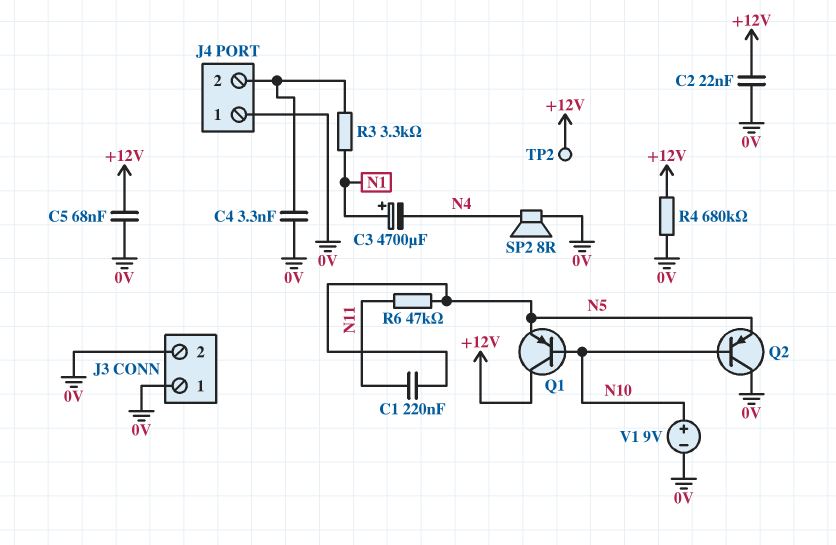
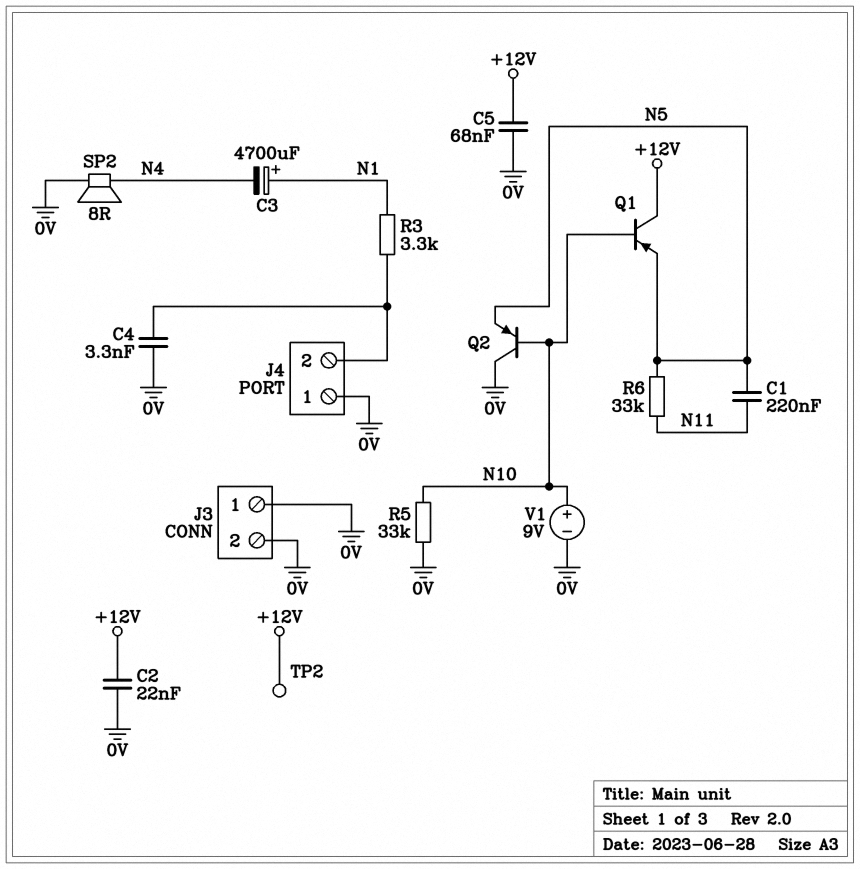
R4: 680k (+12V, 0V) -> none
R5: none -> 33k (0V, N10)
R6: 47k (N5, N11) -> 33k (N5, N11)

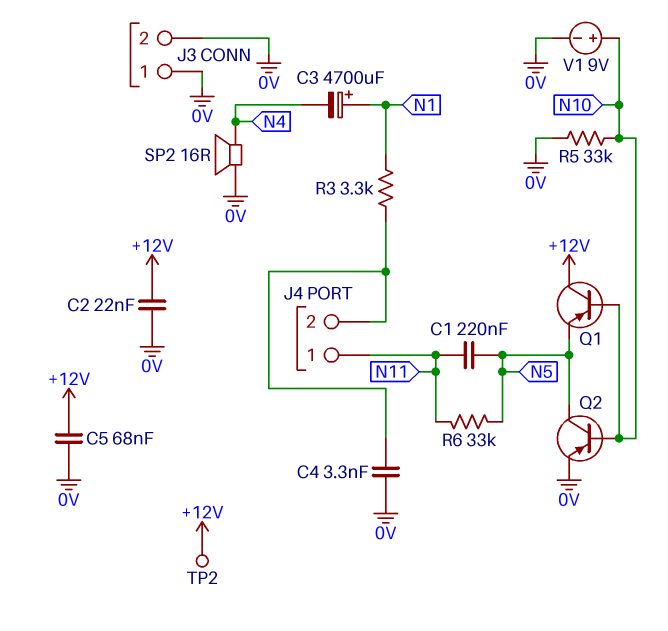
J4 pin 1: 0V -> N11
Q2: PNP (B N10, C 0V, E N5) -> PNP (B N10, C N5, E 0V)
SP2: speaker 8R (0V, N4) -> speaker 16R (0V, N4)

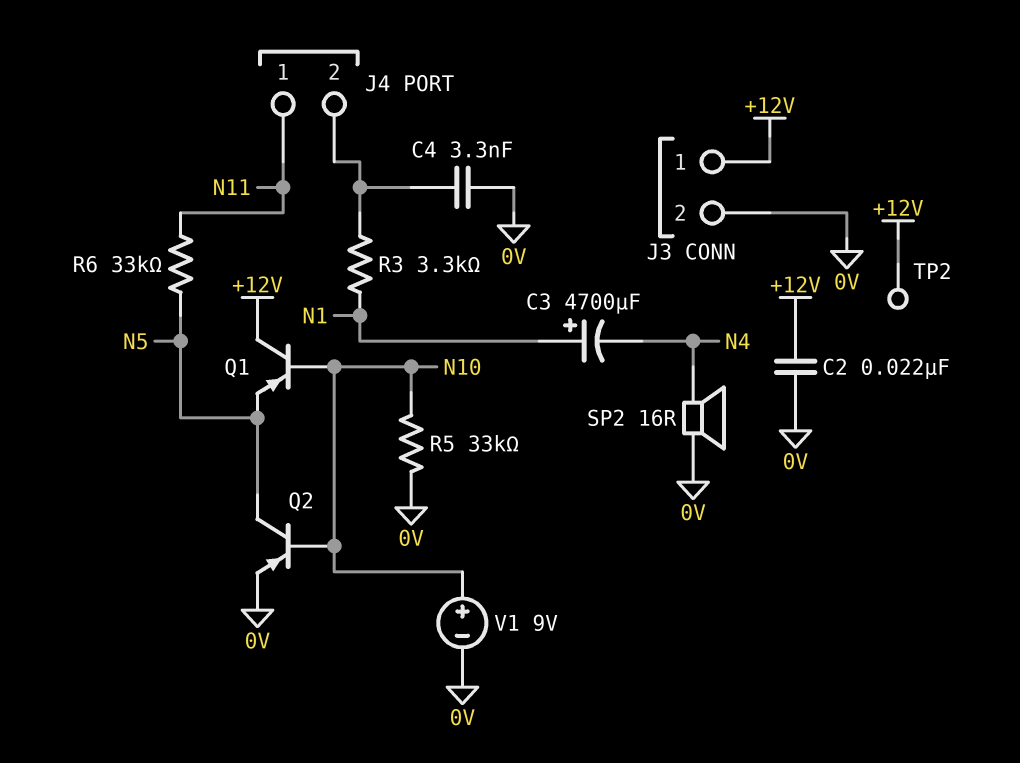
C1: 220nF (N5, N11) -> none
C5: 68nF (+12V, 0V) -> none
J3 pin 1: 0V -> +12V

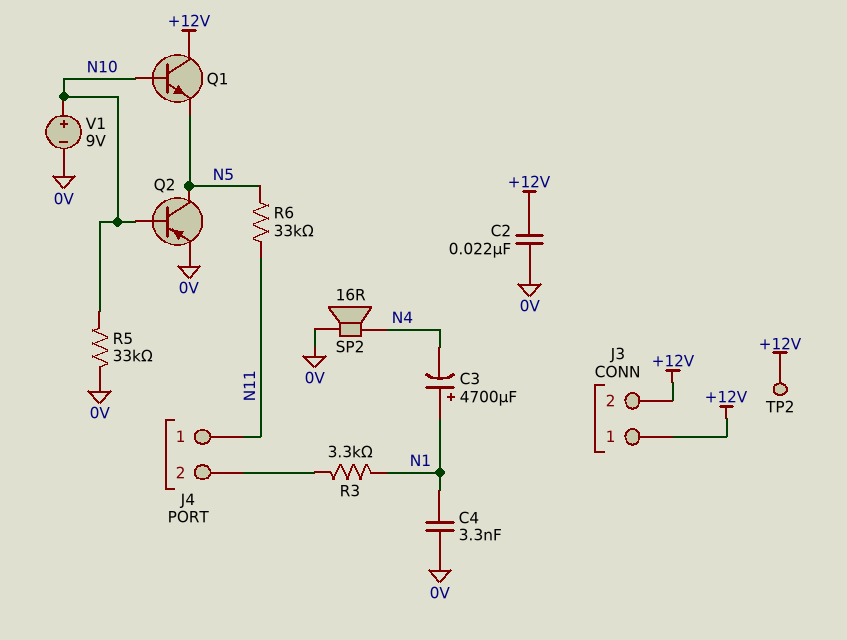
C4: 3.3nF (0V, J4/2) -> 3.3nF (0V, N1)
J3 pin 2: 0V -> +12V
Q1: PNP (B N10, C +12V, E N5) -> NPN (B N10, C +12V, E N5)

